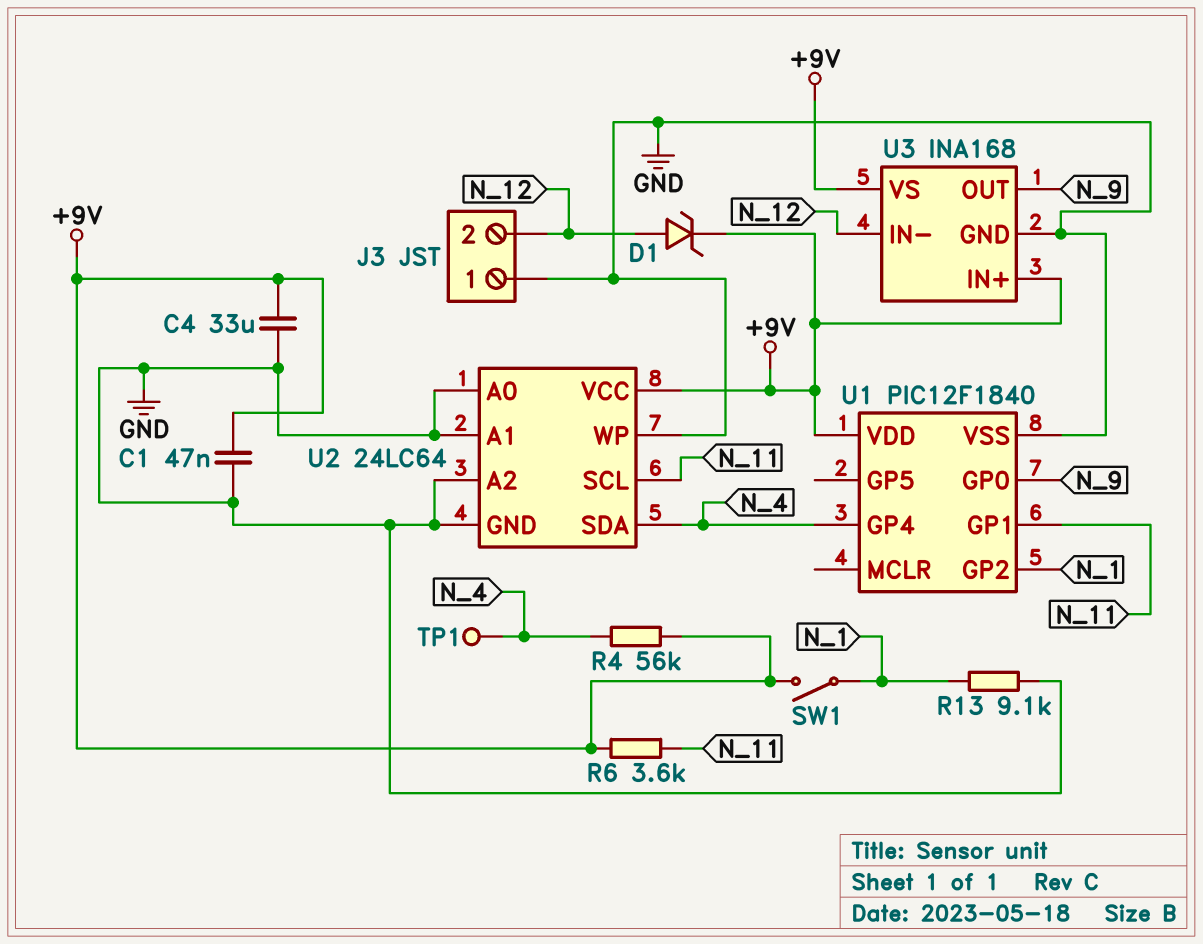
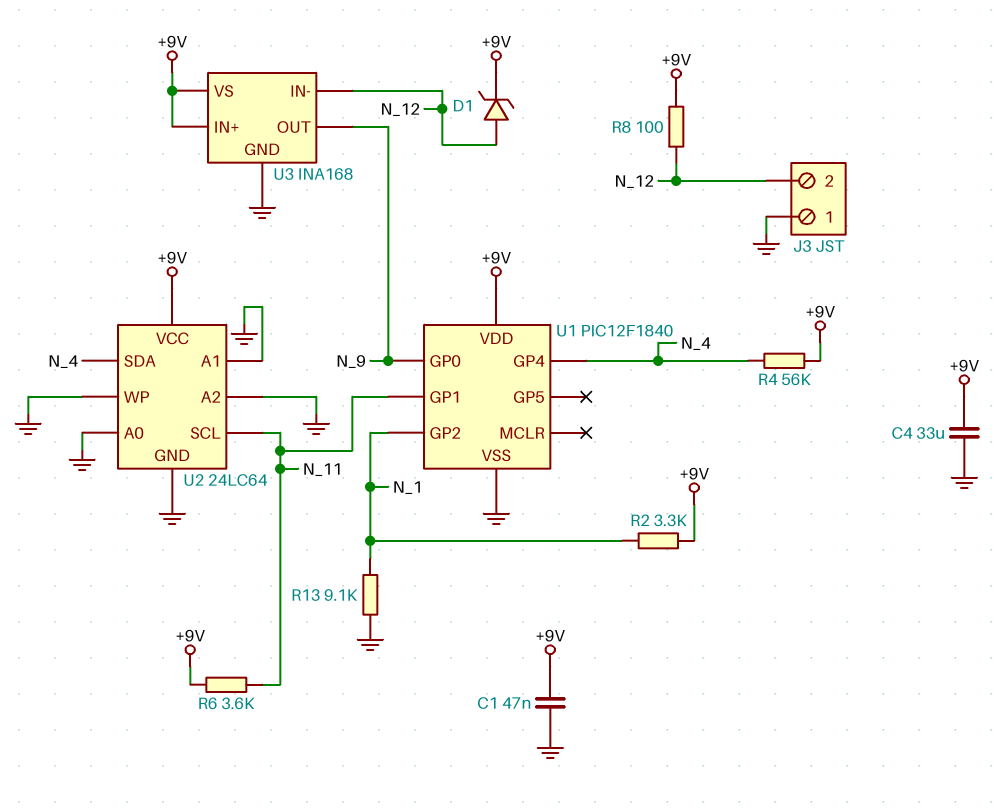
R2: none -> 3.3k (+9V, N_1)
R8: none -> 100 (+9V, N_12)
SW1: switch (+9V, N_1) -> none
TP1: test point (N_4) -> none

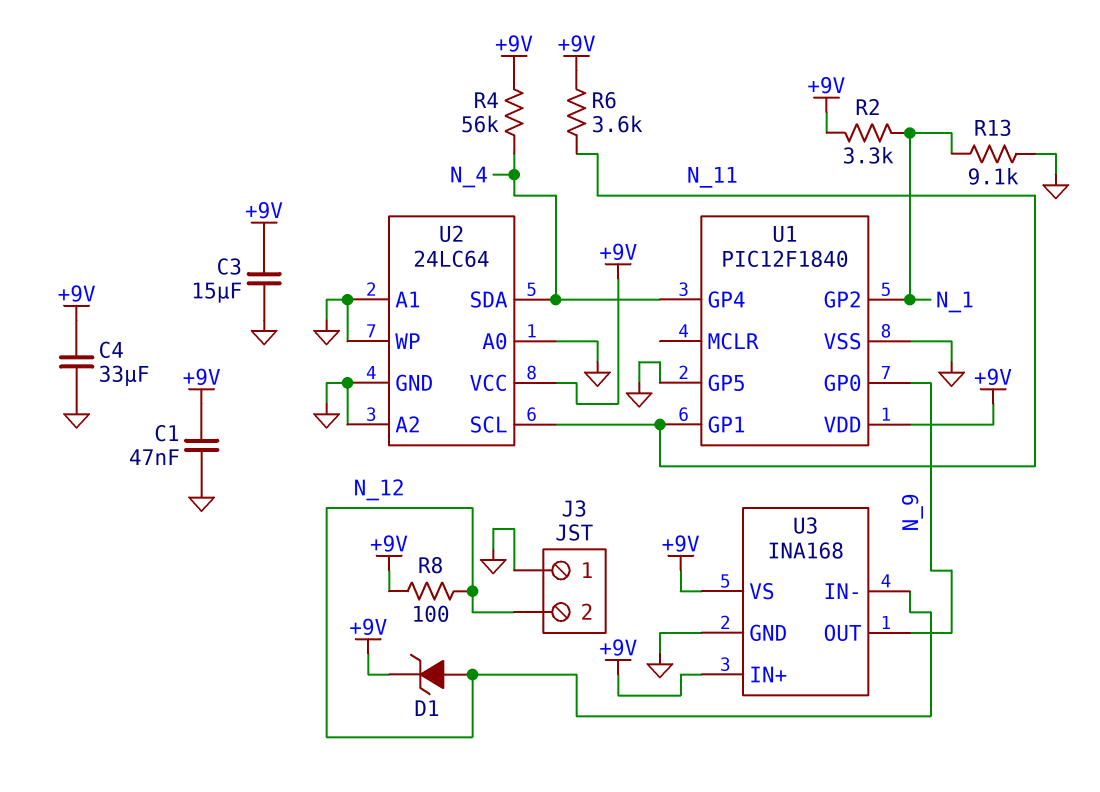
C3: none -> 15uF (+9V, GND)
U1 pin GP5: none -> GND

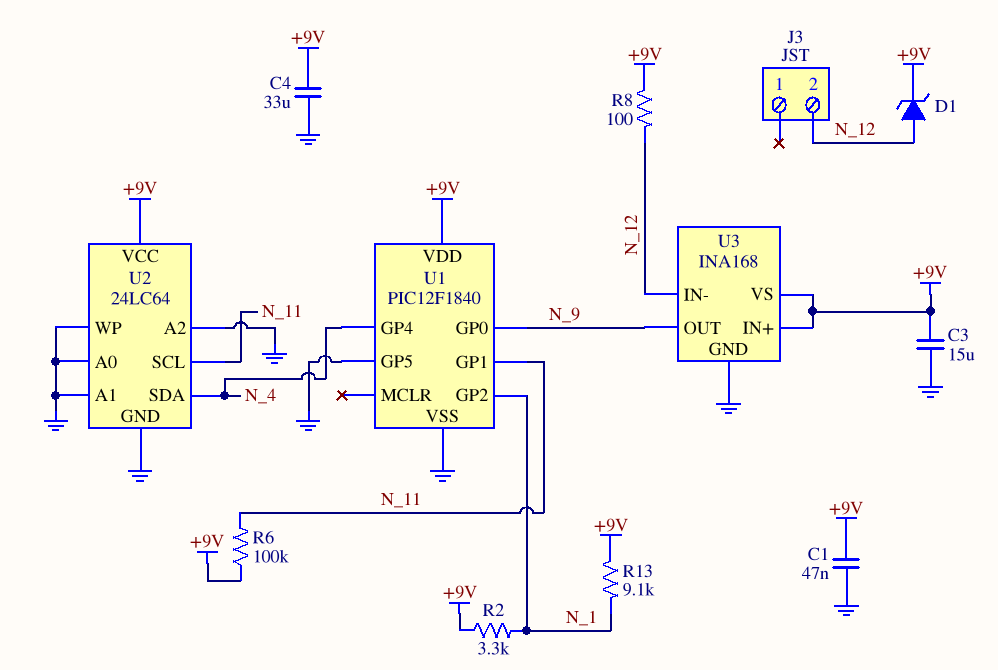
J3 pin 1: GND -> none
R4: 56k (+9V, N_4) -> none
R6: 3.6k (+9V, N_11) -> 100k (+9V, N_11)
R13: 9.1k (GND, N_1) -> 9.1k (+9V, N_1)

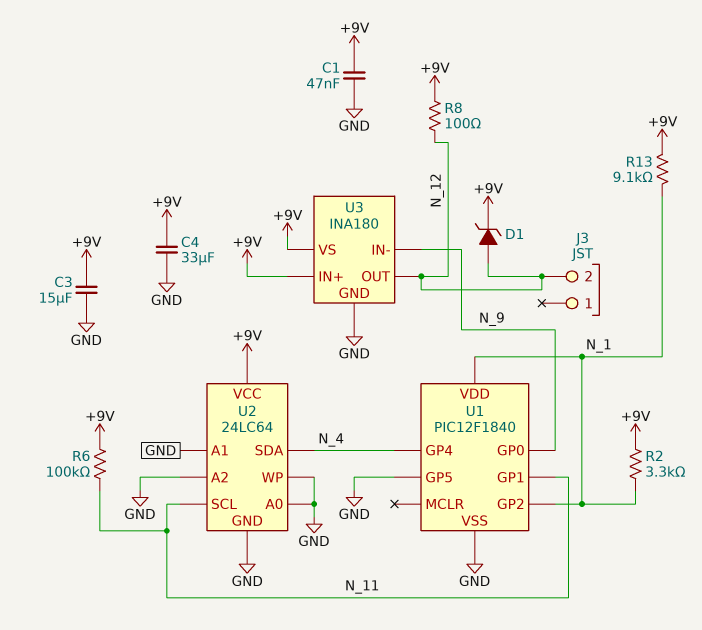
U1 pin VDD: +9V -> N_1
U3: INA168 -> INA180
U3 pin IN-: N_12 -> N_9
U3 pin OUT: N_9 -> N_12

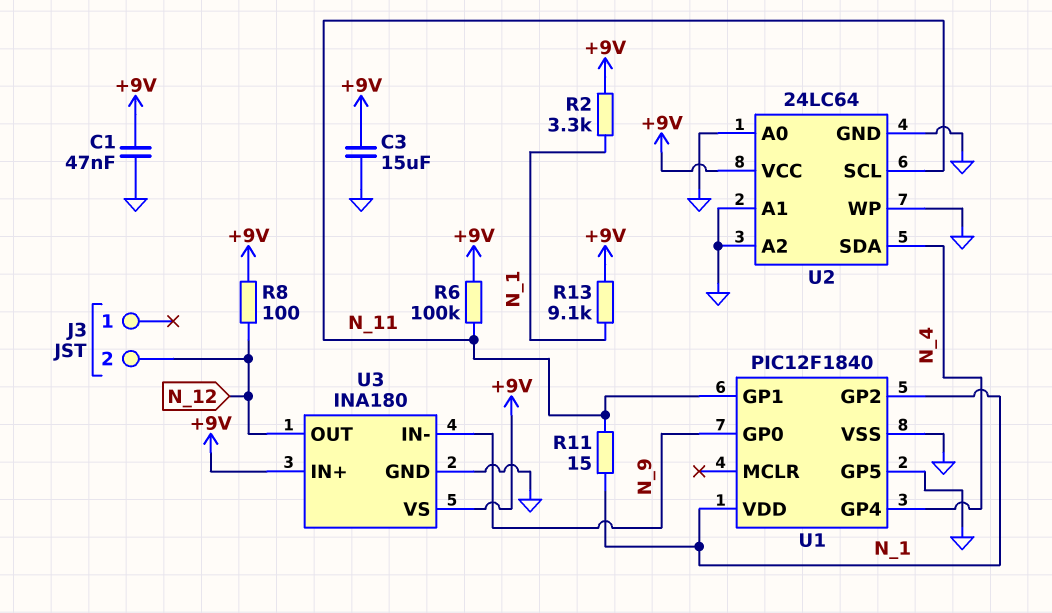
C4: 33uF (+9V, GND) -> none
D1: zener (A N_12, K +9V) -> none
R11: none -> 15 (N_1, N_11)

